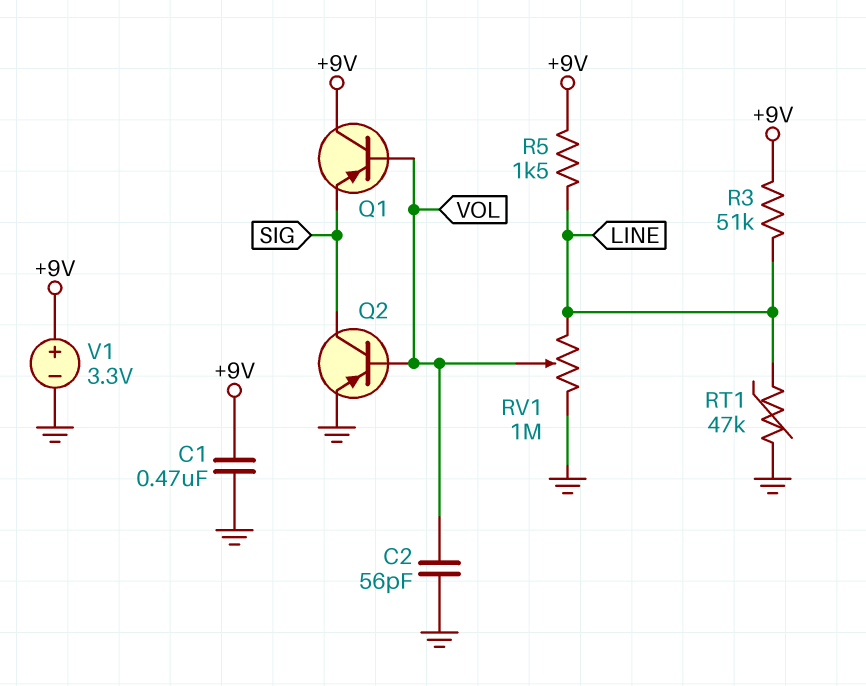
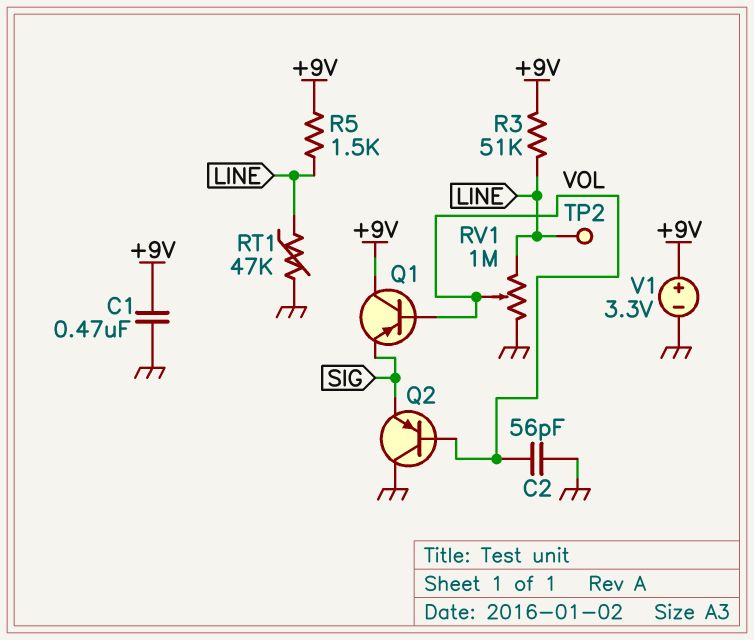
Q2: PNP (B VOL, C SIG, E GND) -> PNP (B VOL, C GND, E SIG)
TP2: none -> test point (LINE)

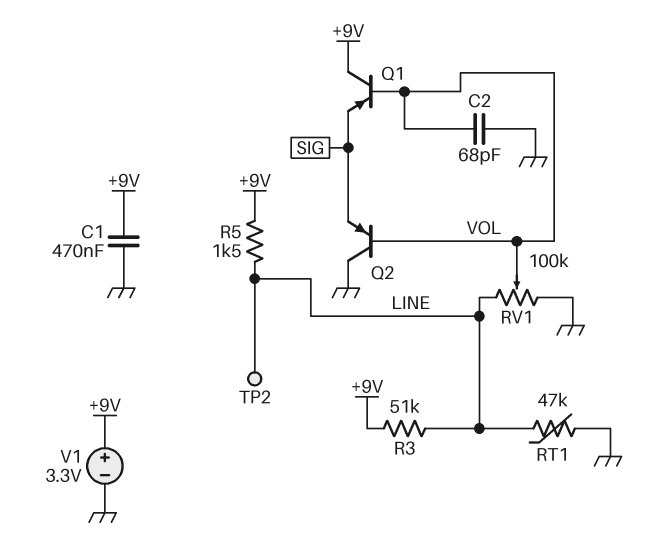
C2: 56pF (GND, VOL) -> 68pF (GND, VOL)
RV1: 1M (GND, LINE, wiper VOL) -> 100k (GND, LINE, wiper VOL)

